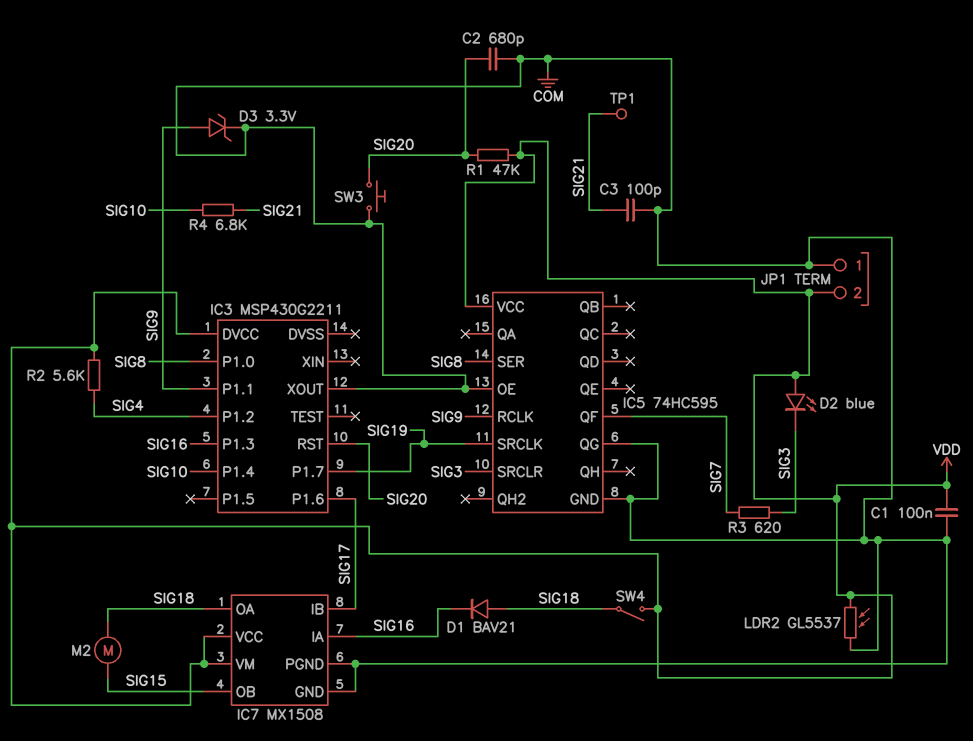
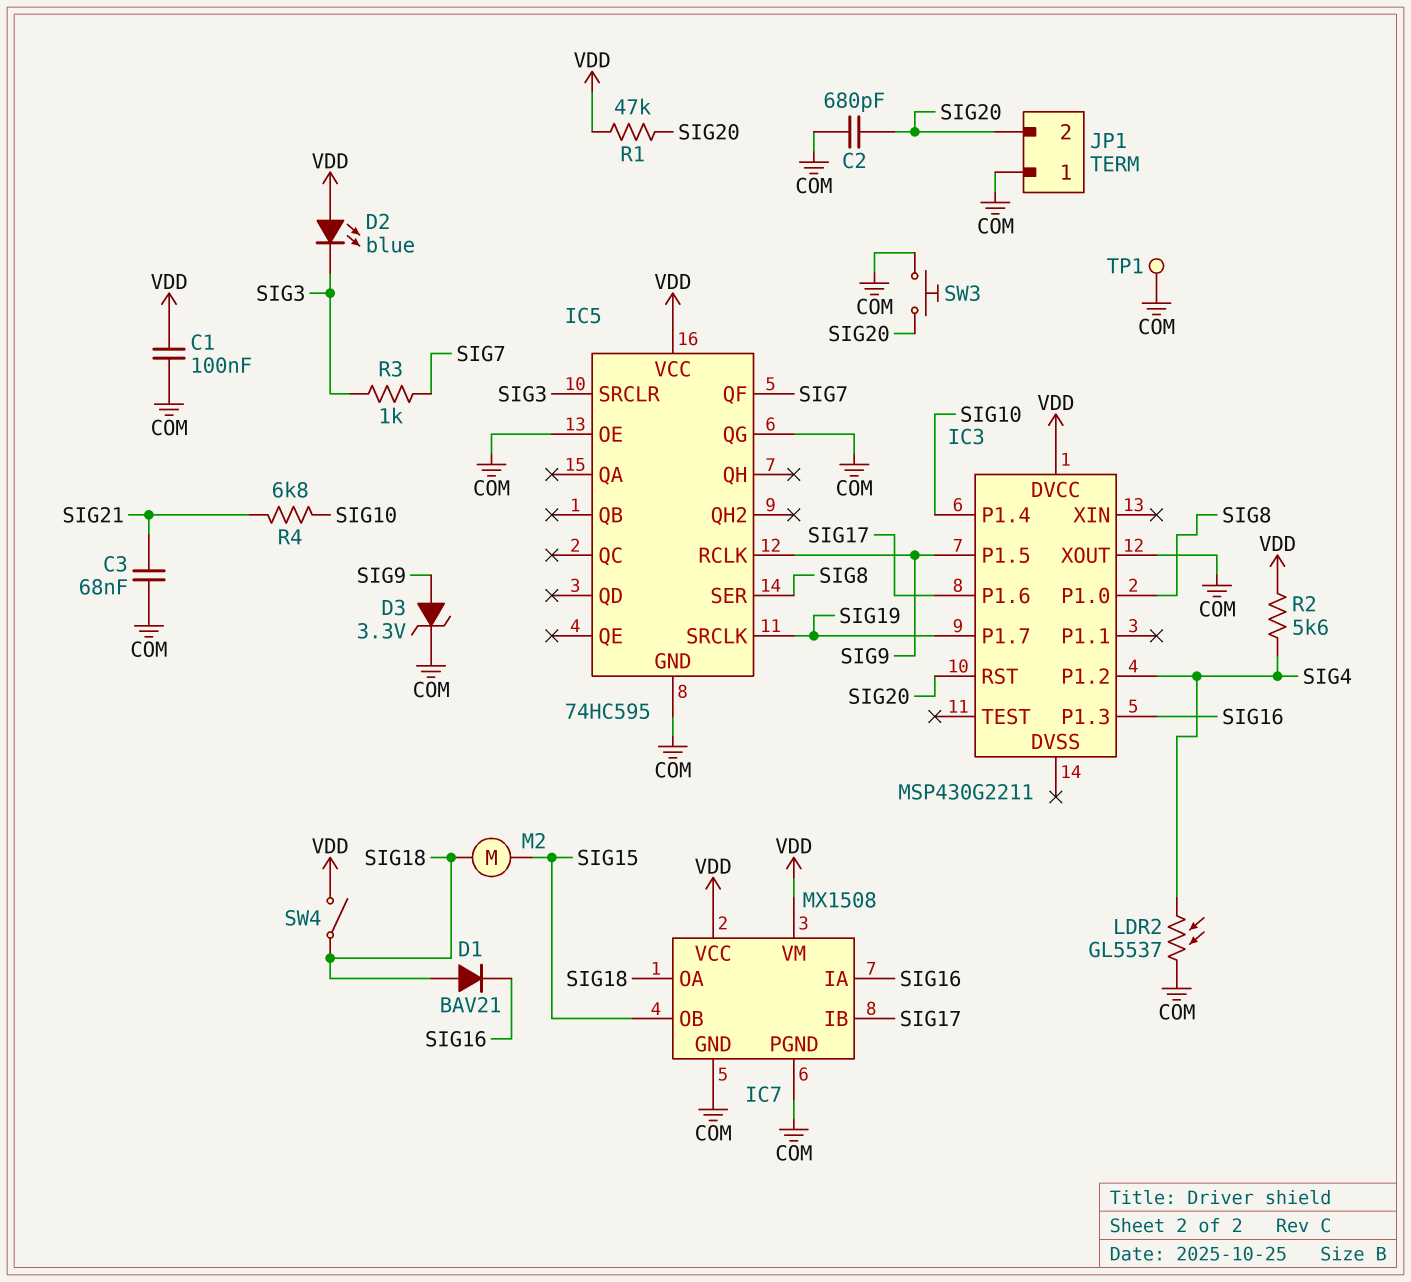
C3: 100pF (COM, SIG21) -> 68nF (COM, SIG21)
IC3 pin P1.1: SIG9 -> none
IC3 pin P1.5: none -> SIG9
JP1 pin 2: VDD -> SIG20
LDR2: GL5537 (COM, VDD) -> GL5537 (COM, SIG4)
R3: 620 (SIG3, SIG7) -> 1k (SIG3, SIG7)
TP1: test point (SIG21) -> test point (COM)

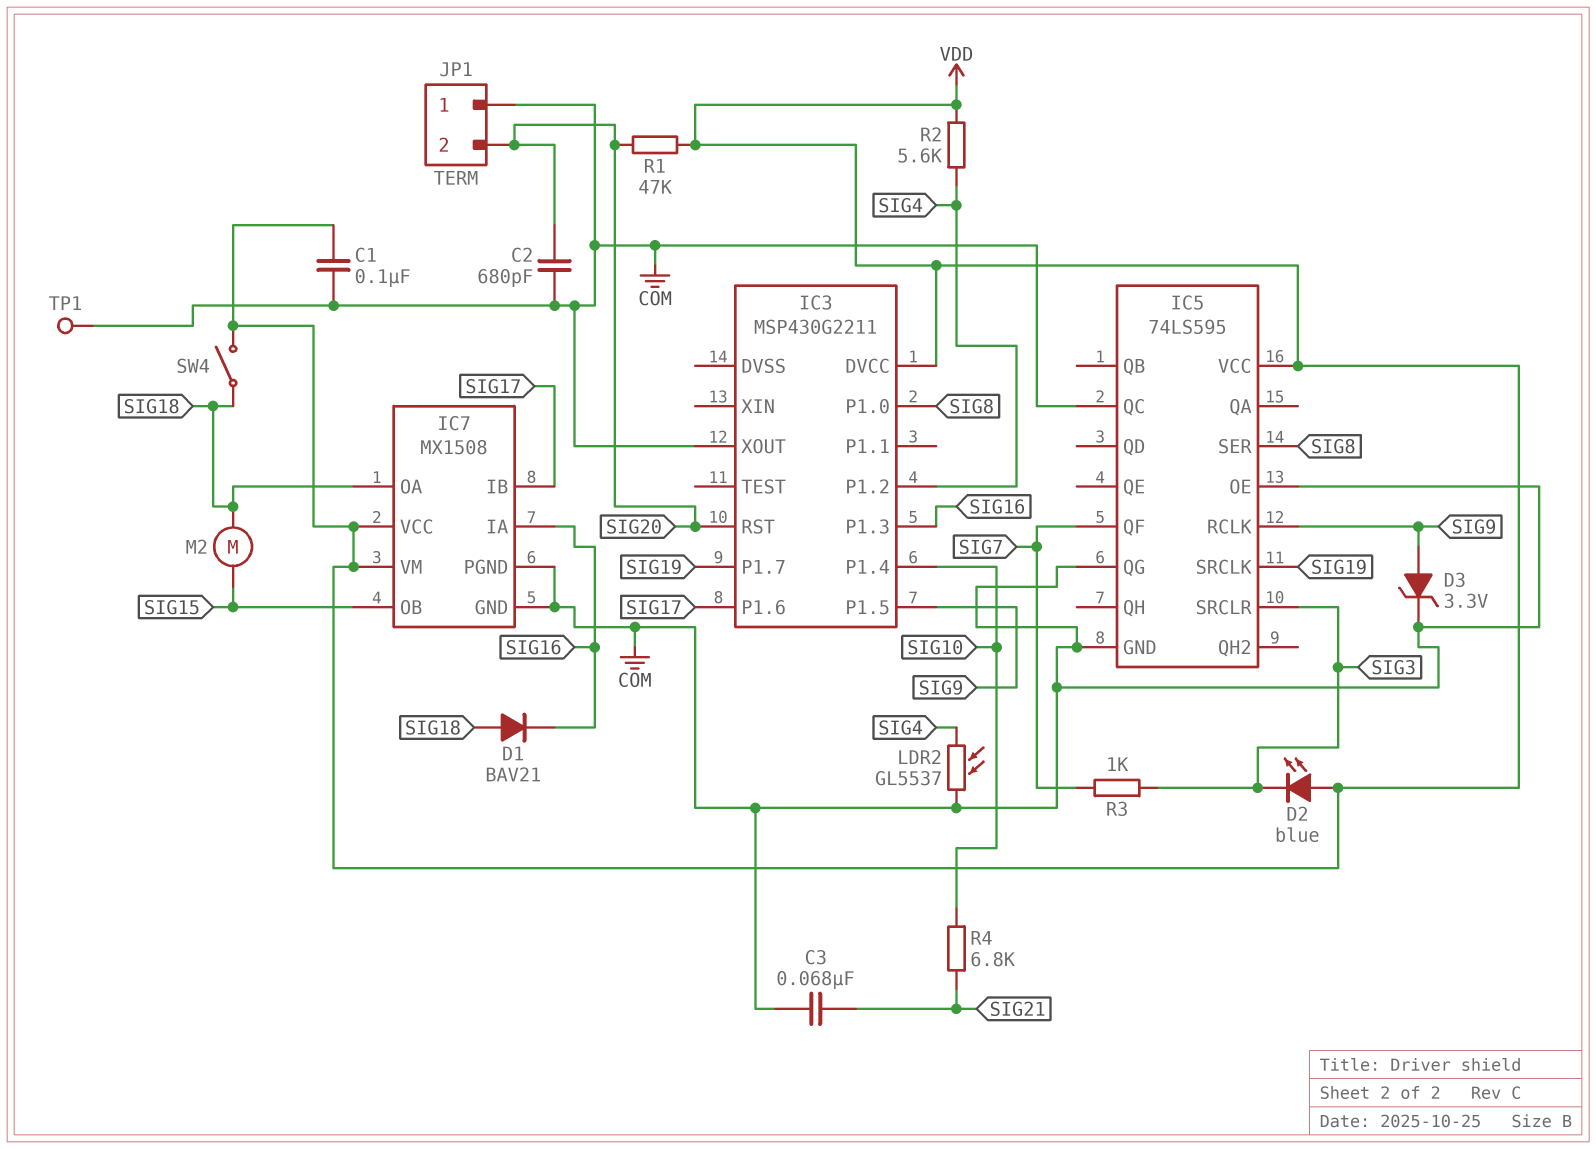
IC5: 74HC595 -> 74LS595
IC5 pin QC: none -> COM
SW3: button (COM, SIG20) -> none

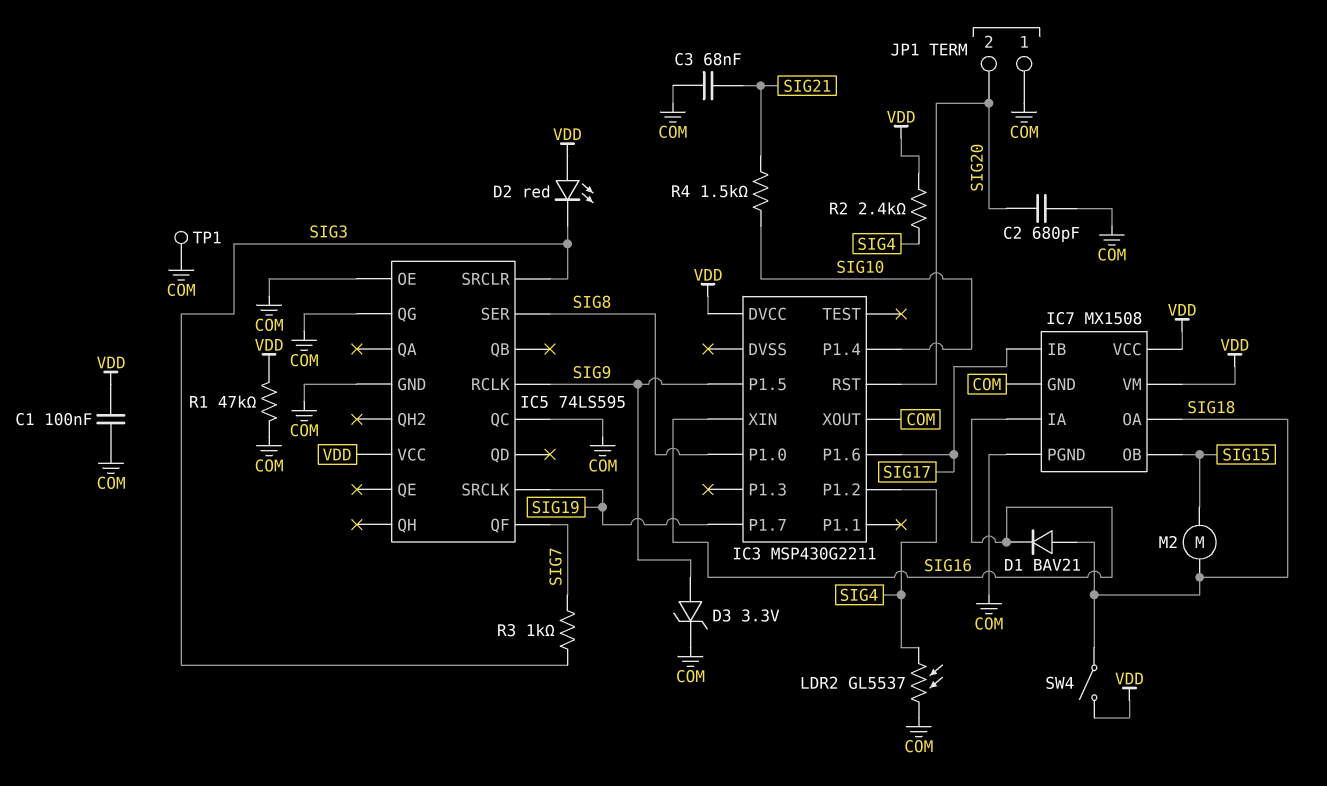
D2: LED blue (A VDD, K SIG3) -> LED red (A VDD, K SIG3)
IC3 pin P1.3: SIG16 -> none
IC3 pin XIN: none -> SIG16
R1: 47k (SIG20, VDD) -> 47k (COM, VDD)
R2: 5.6k (SIG4, VDD) -> 2.4k (SIG4, VDD)
R4: 6.8k (SIG10, SIG21) -> 1.5k (SIG10, SIG21)

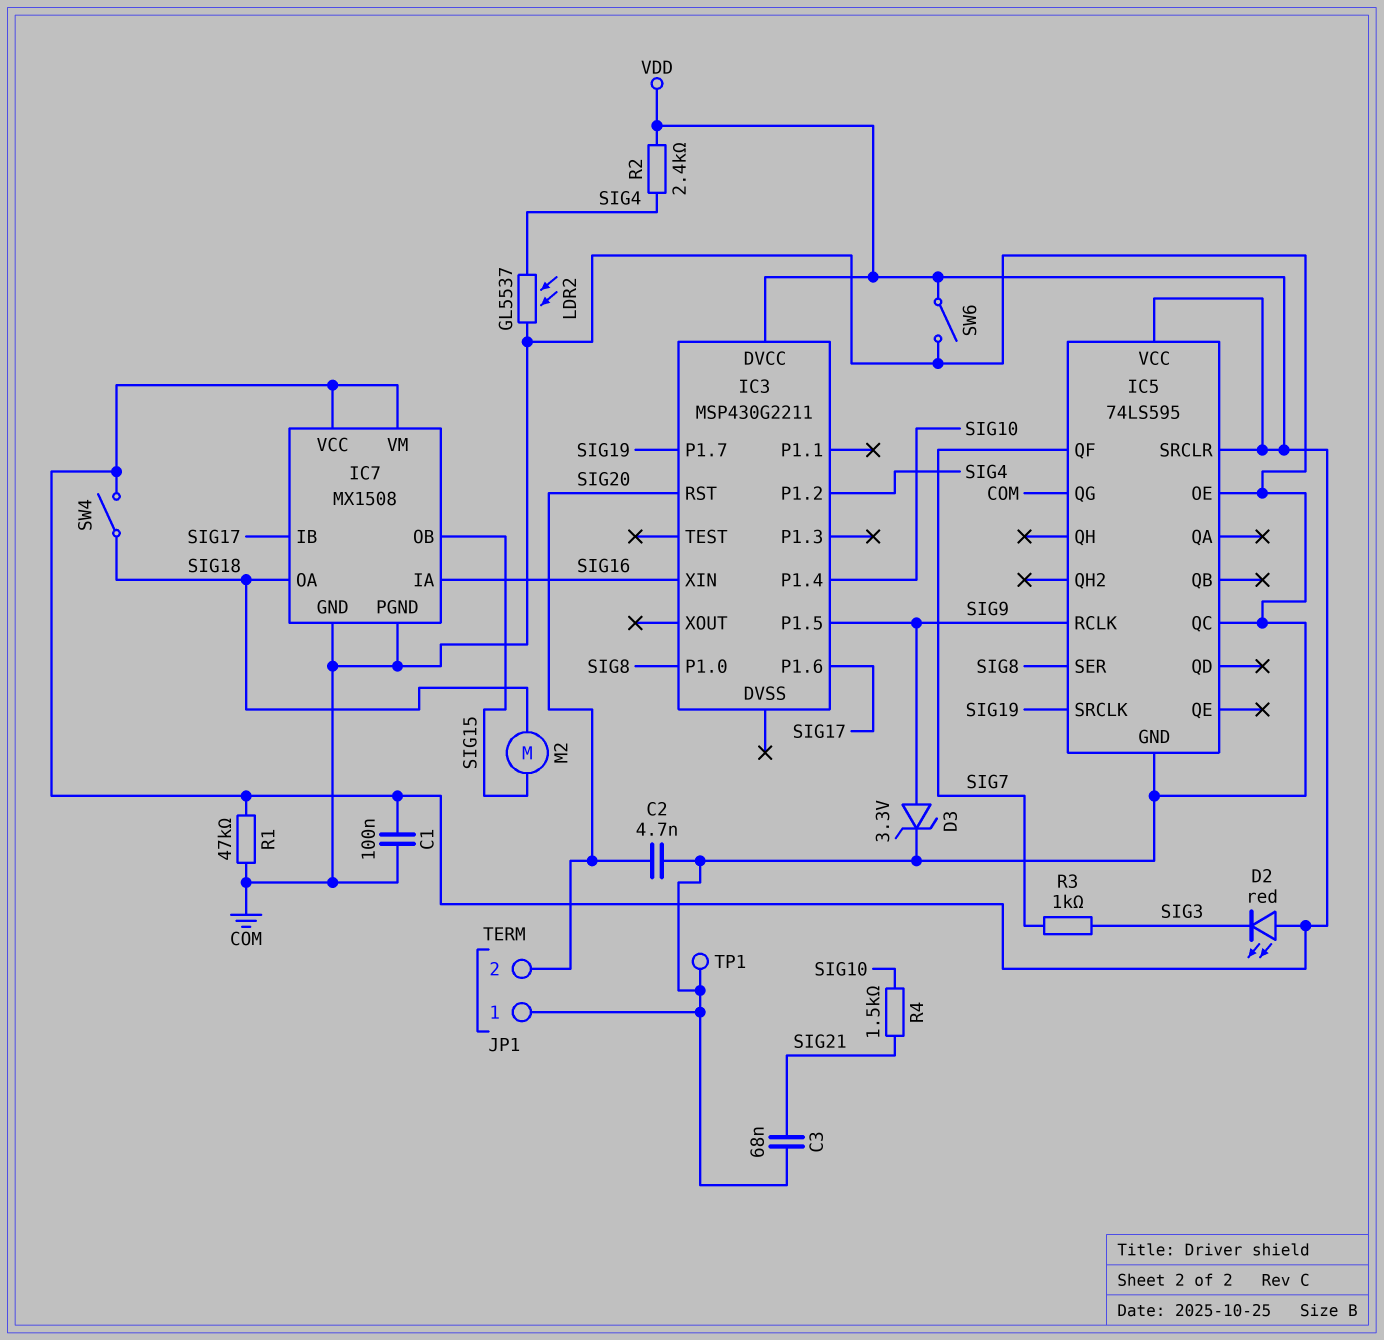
C2: 680pF (COM, SIG20) -> 4.7nF (COM, SIG20)
D1: diode BAV21 (A SIG18, K SIG16) -> none
IC3 pin XOUT: COM -> none
IC5 pin SRCLR: SIG3 -> VDD
SW6: none -> switch (COM, VDD)

